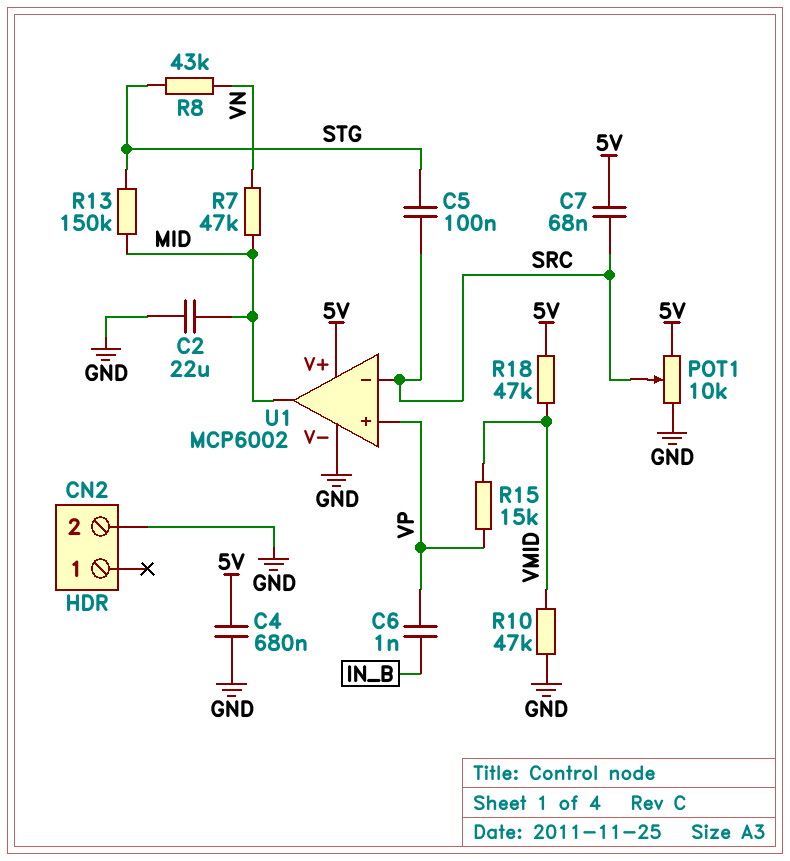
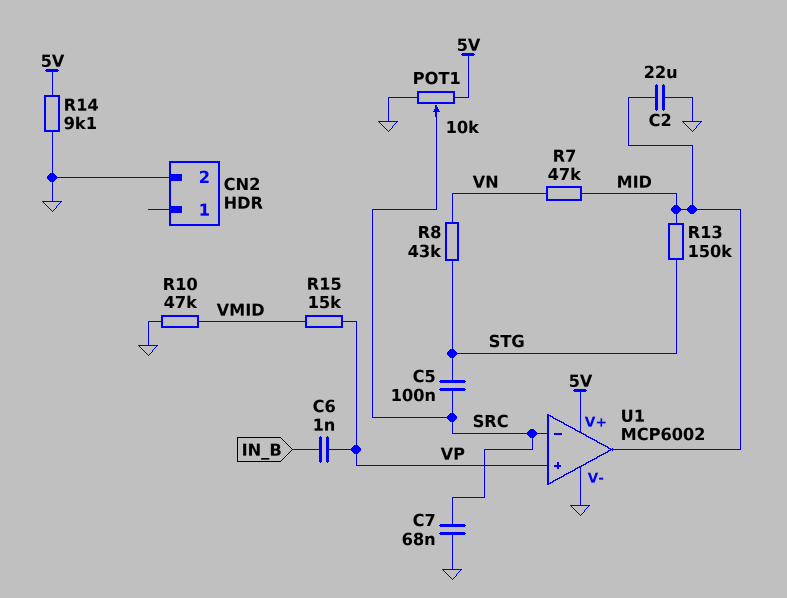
C4: 680nF (5V, GND) -> none
C7: 68nF (5V, SRC) -> 68nF (GND, SRC)
R14: none -> 9.1k (5V, GND)
R18: 47k (5V, VMID) -> none

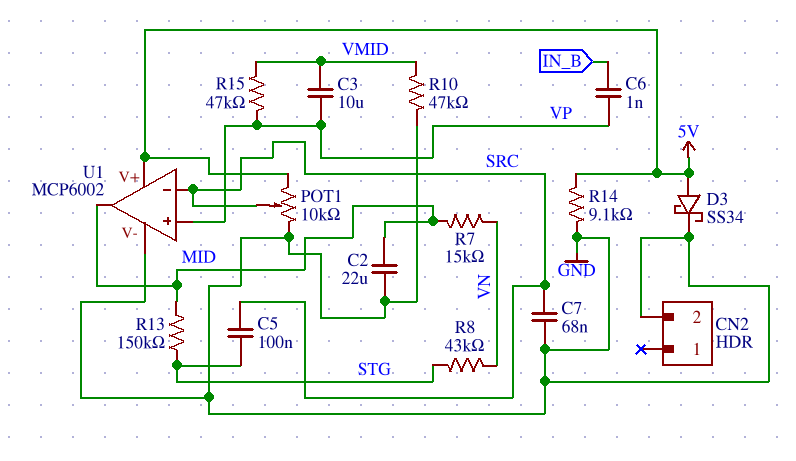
C3: none -> 10uF (VMID, VP)
D3: none -> schottky SS34 (A 5V, K GND)
R7: 47k (MID, VN) -> 15k (MID, VN)
R15: 15k (VMID, VP) -> 47k (VMID, VP)

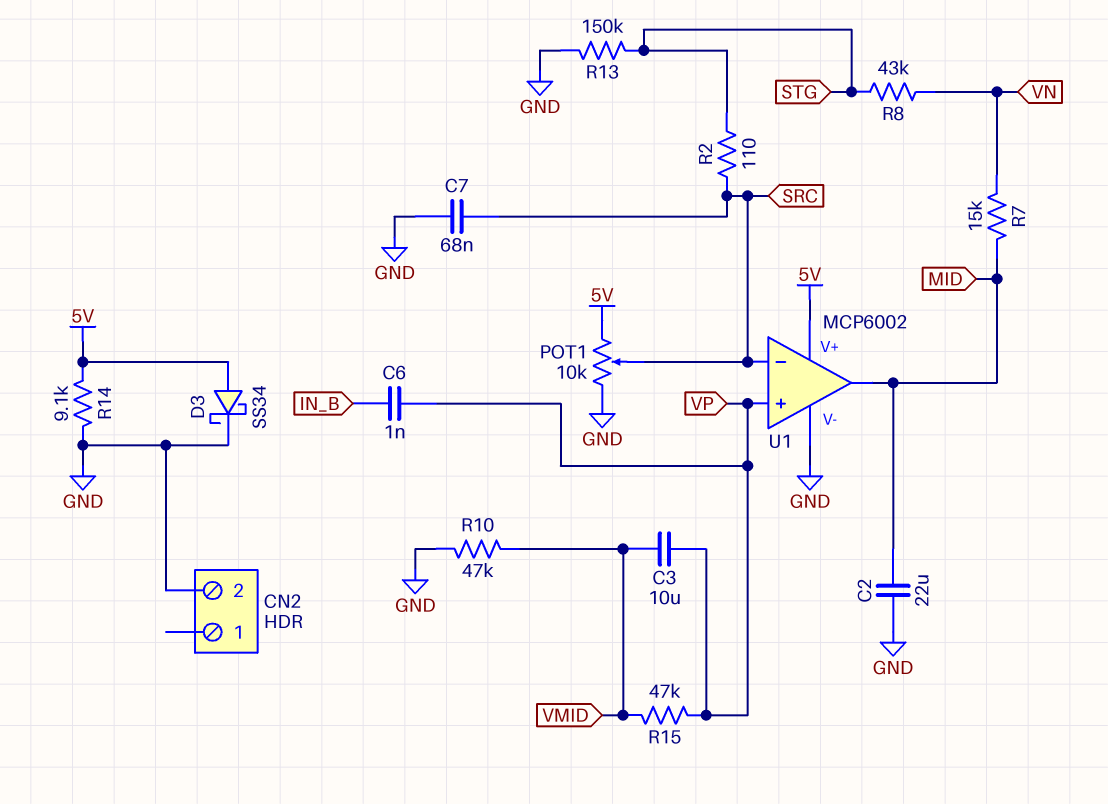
C5: 100nF (SRC, STG) -> none
R2: none -> 110 (SRC, STG)
R13: 150k (MID, STG) -> 150k (GND, STG)

